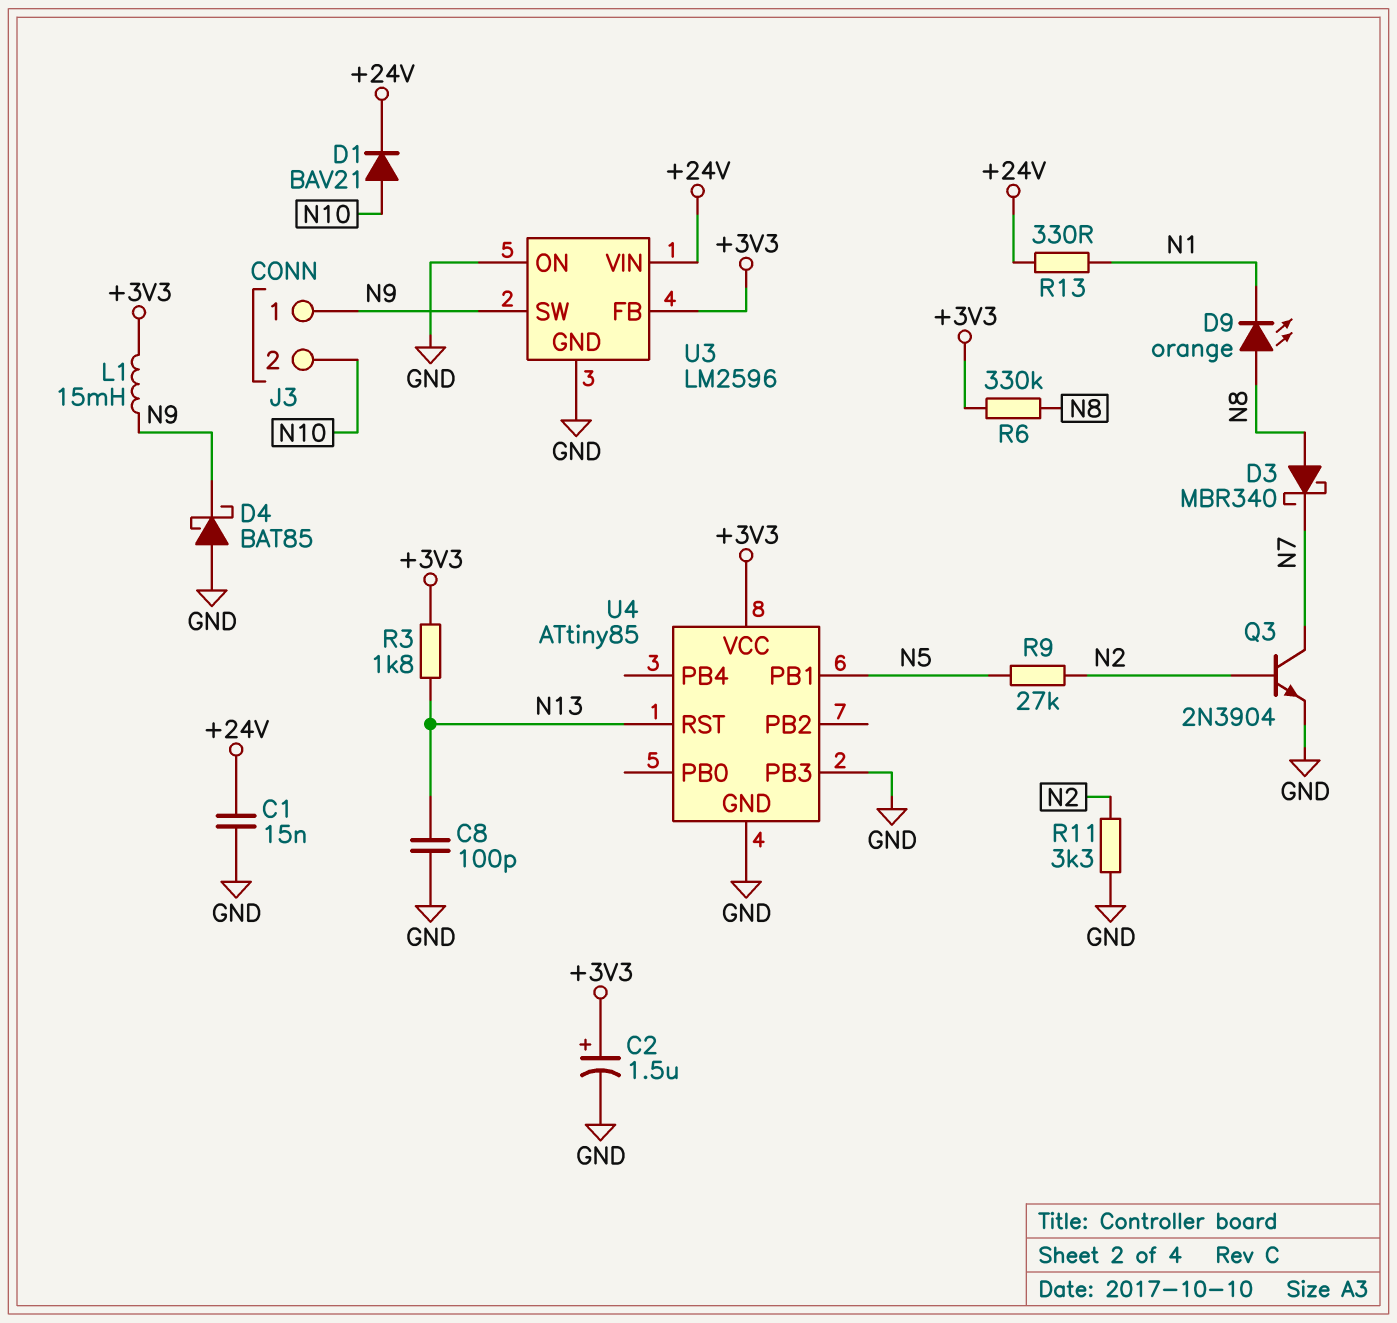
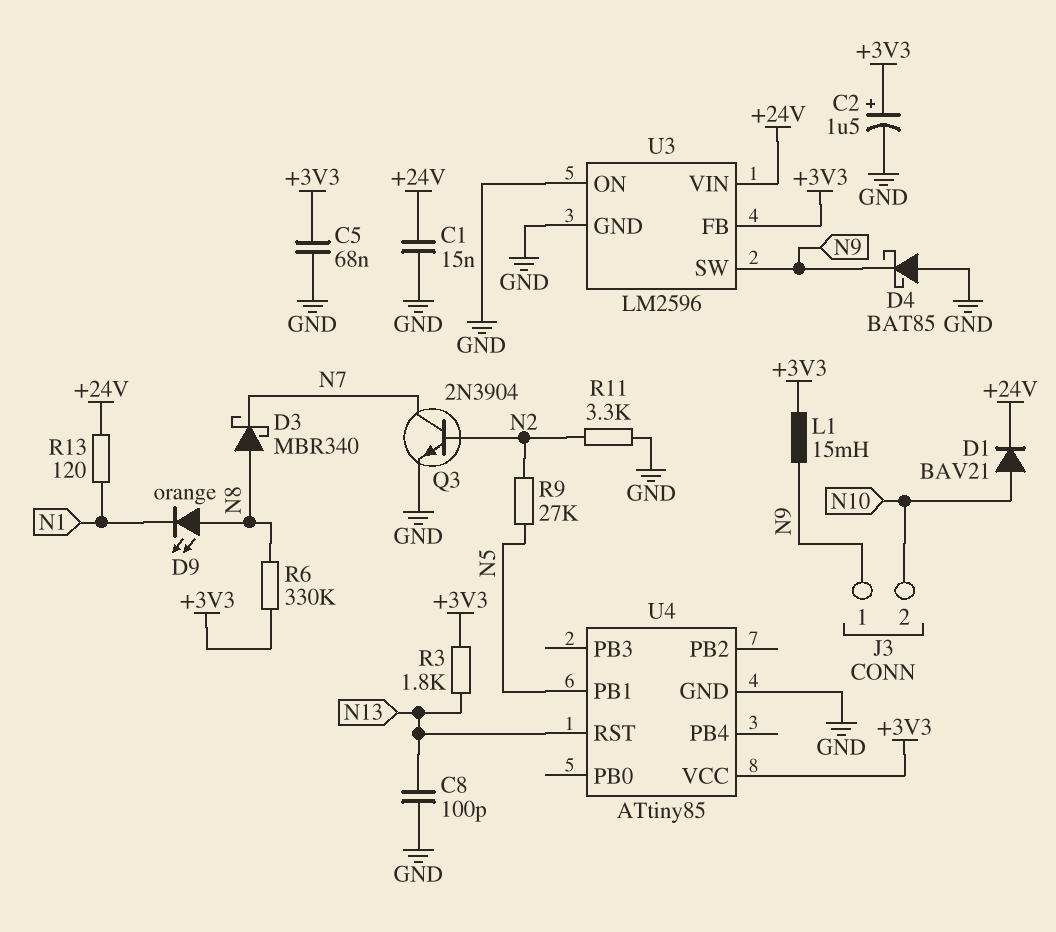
C5: none -> 68nF (+3V3, GND)
R13: 330 (+24V, N1) -> 120 (+24V, N1)
U4 pin PB3: GND -> none

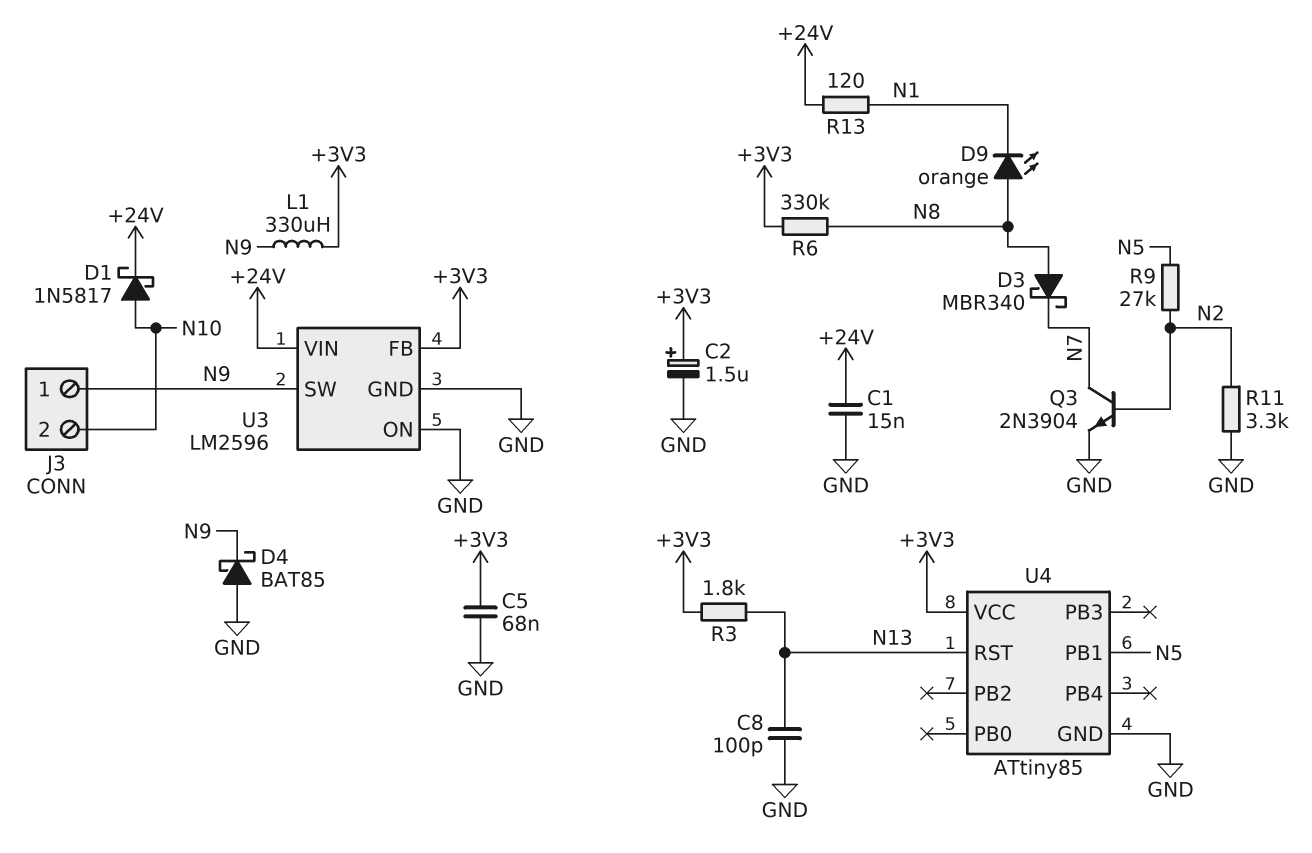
D1: diode BAV21 (A N10, K +24V) -> schottky 1N5817 (A N10, K +24V)
L1: 15mH (+3V3, N9) -> 330uH (+3V3, N9)

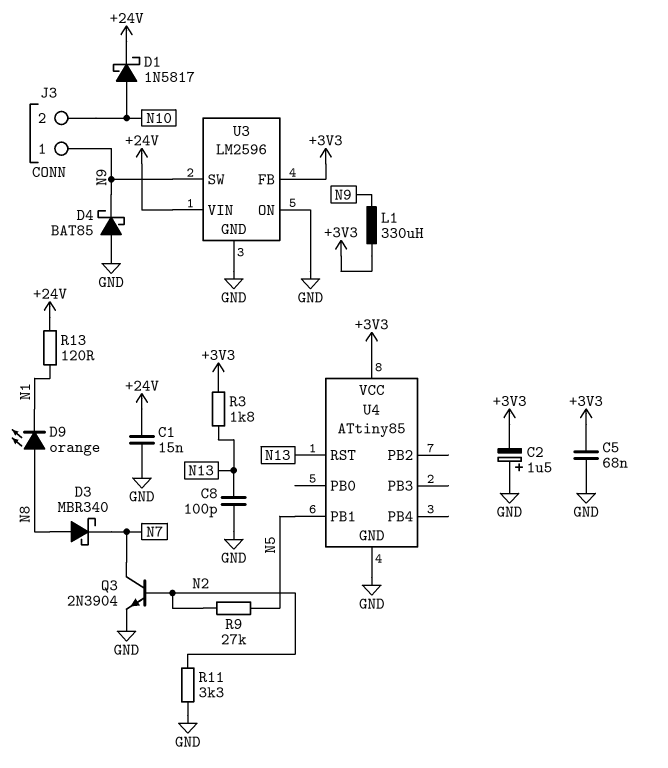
C2: 1.5uF (plus +3V3, minus GND) -> 1.5uF (plus GND, minus +3V3)
R6: 330k (+3V3, N8) -> none

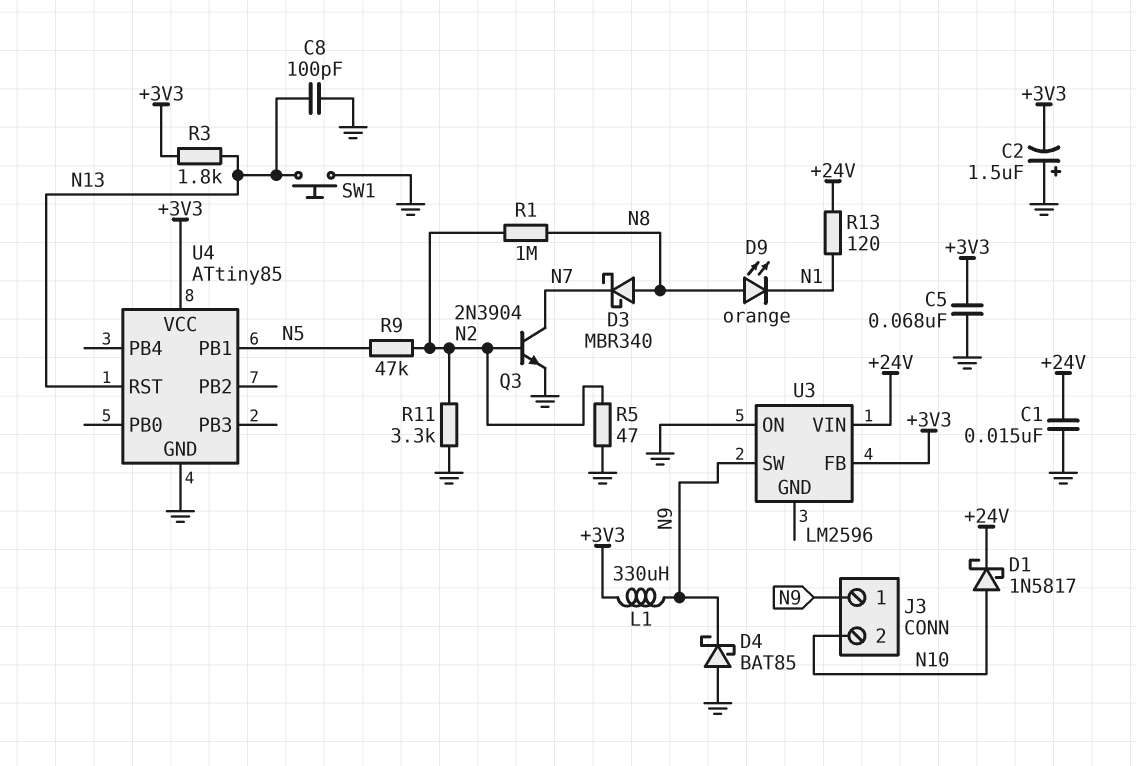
R1: none -> 1M (N2, N8)
R5: none -> 47 (GND, N2)
R9: 27k (N2, N5) -> 47k (N2, N5)
SW1: none -> button (GND, N13)
U3 pin GND: GND -> none

